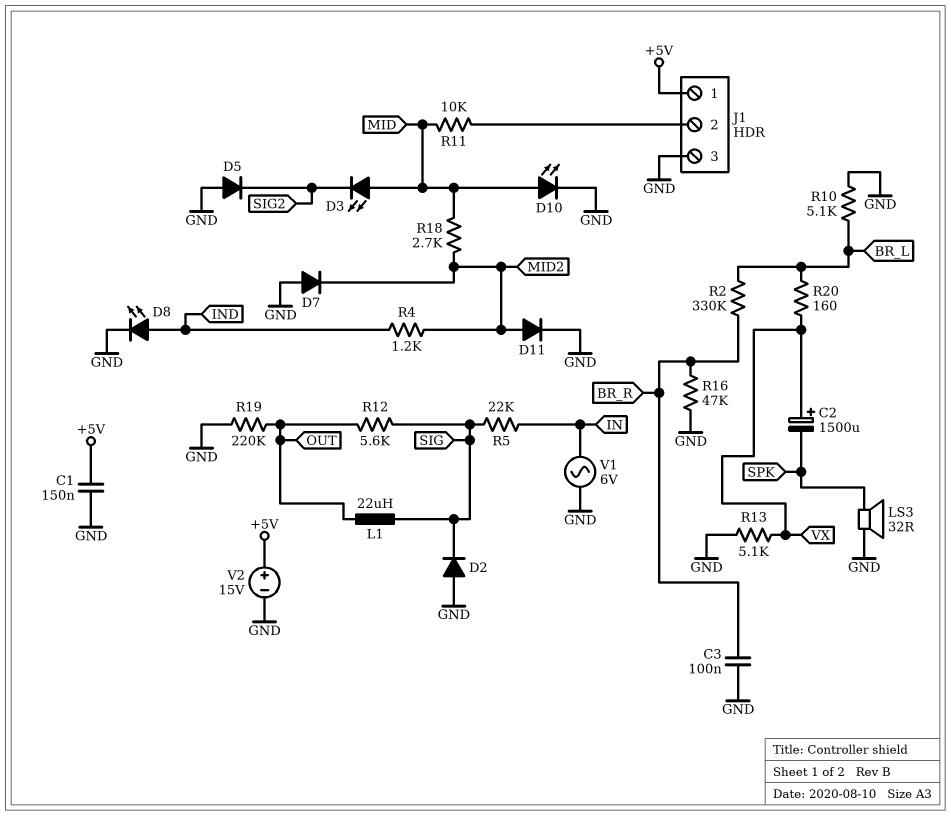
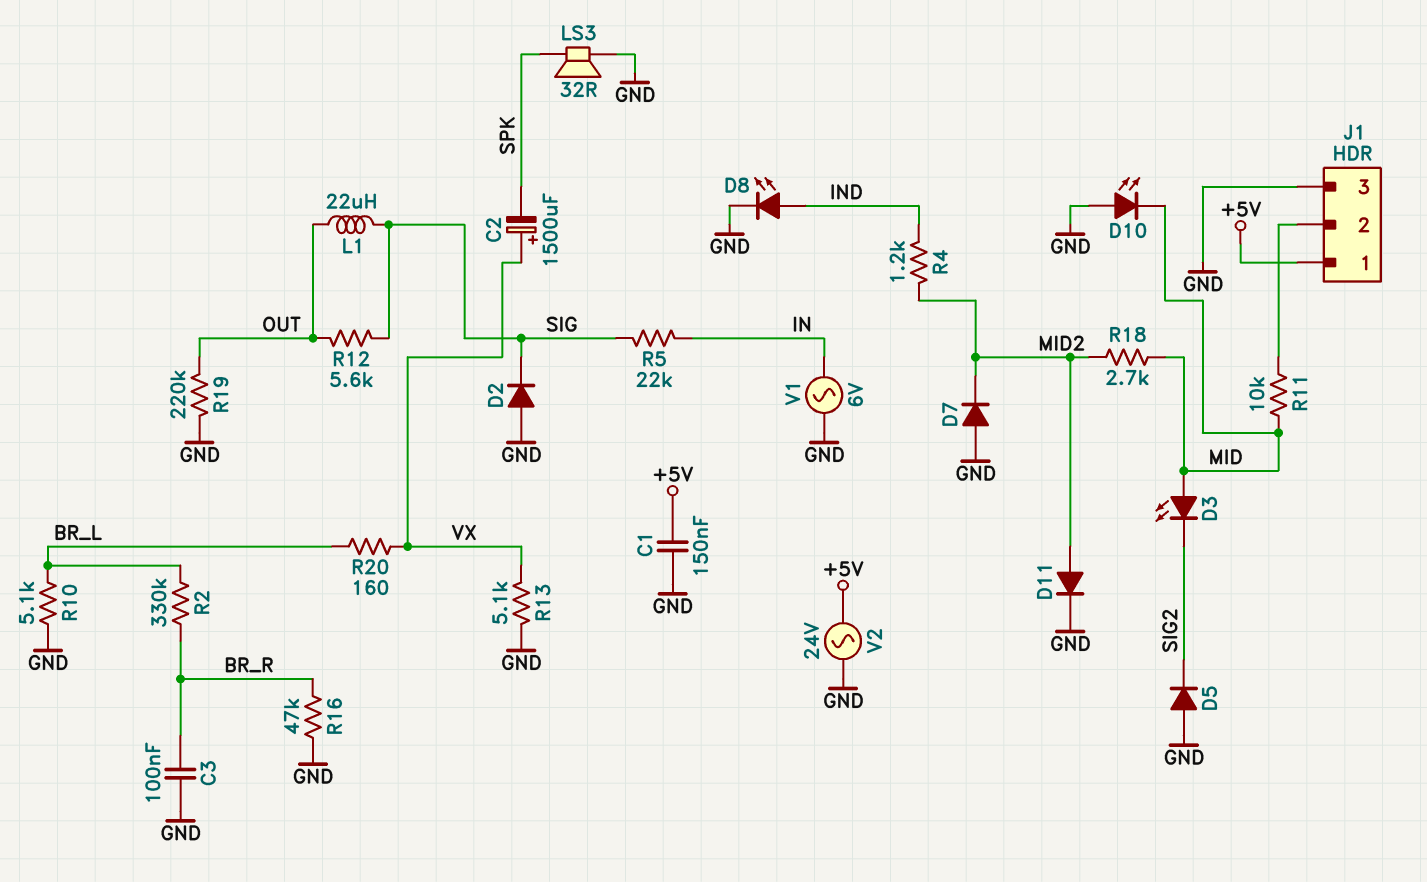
D10: LED (A MID, K GND) -> LED (A GND, K MID)
V2: 15V (plus +5V, minus GND) -> AC 24V (+5V, GND)

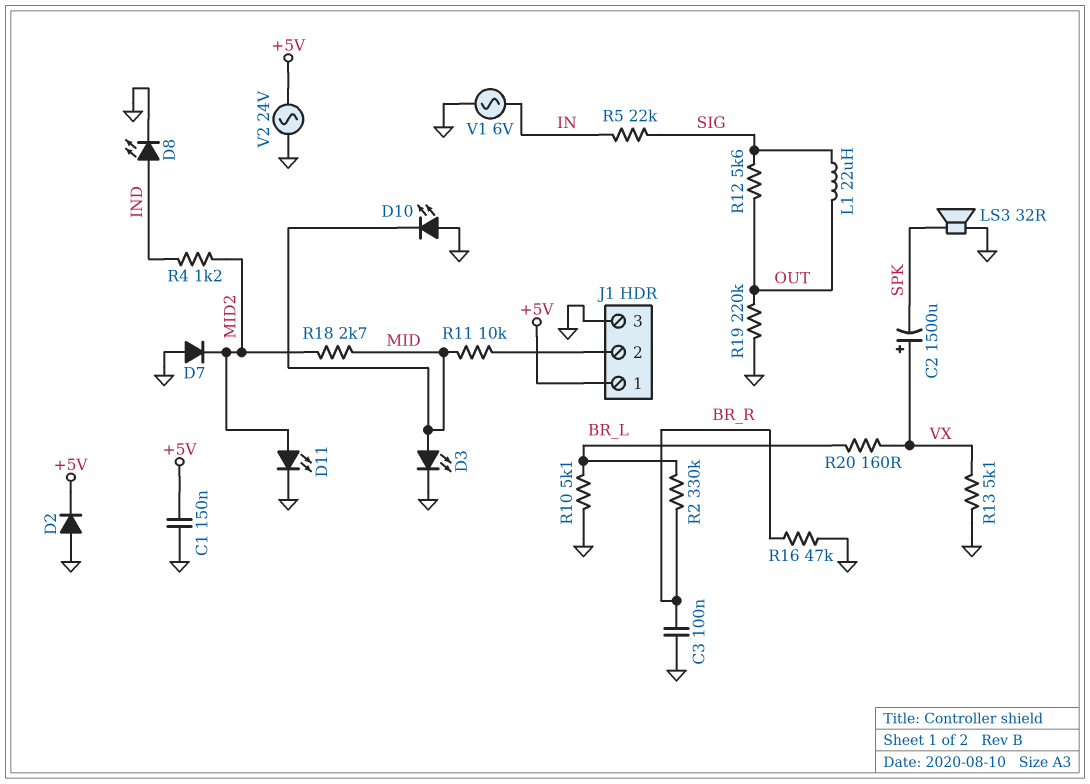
D2: diode (A GND, K SIG) -> diode (A GND, K +5V)
D3: LED (A MID, K SIG2) -> LED (A MID, K GND)
D5: diode (A GND, K SIG2) -> none
D11: diode (A MID2, K GND) -> LED (A MID2, K GND)

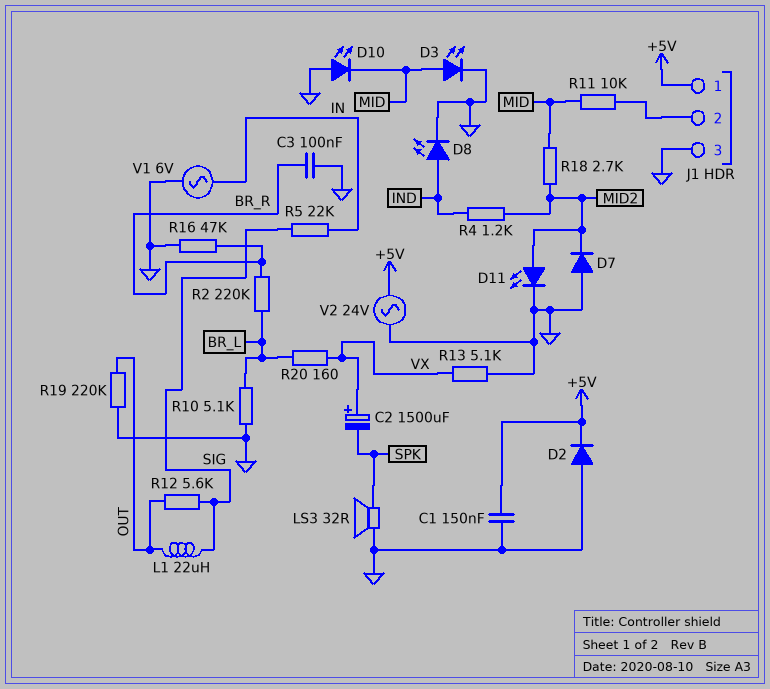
R2: 330k (BR_L, BR_R) -> 220k (BR_L, BR_R)

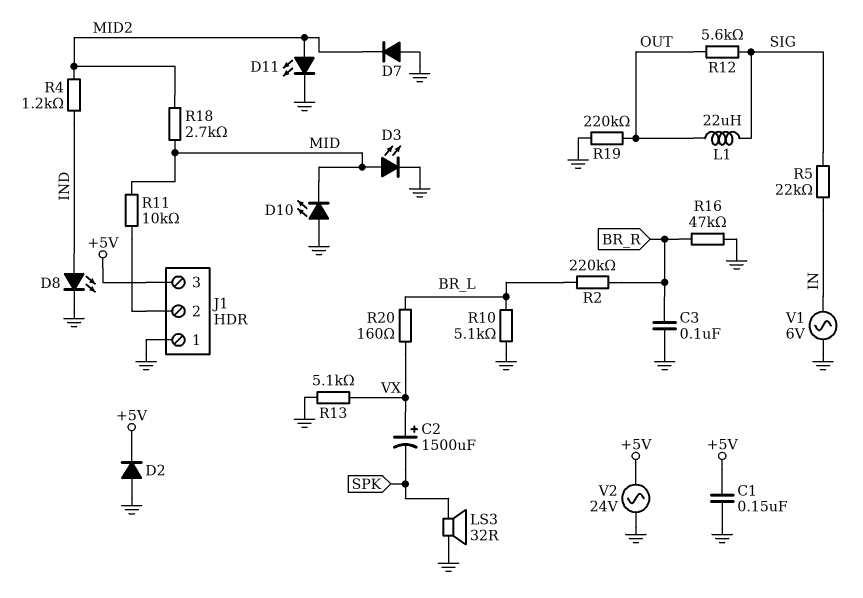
J1 pin 1: +5V -> GND
J1 pin 3: GND -> +5V

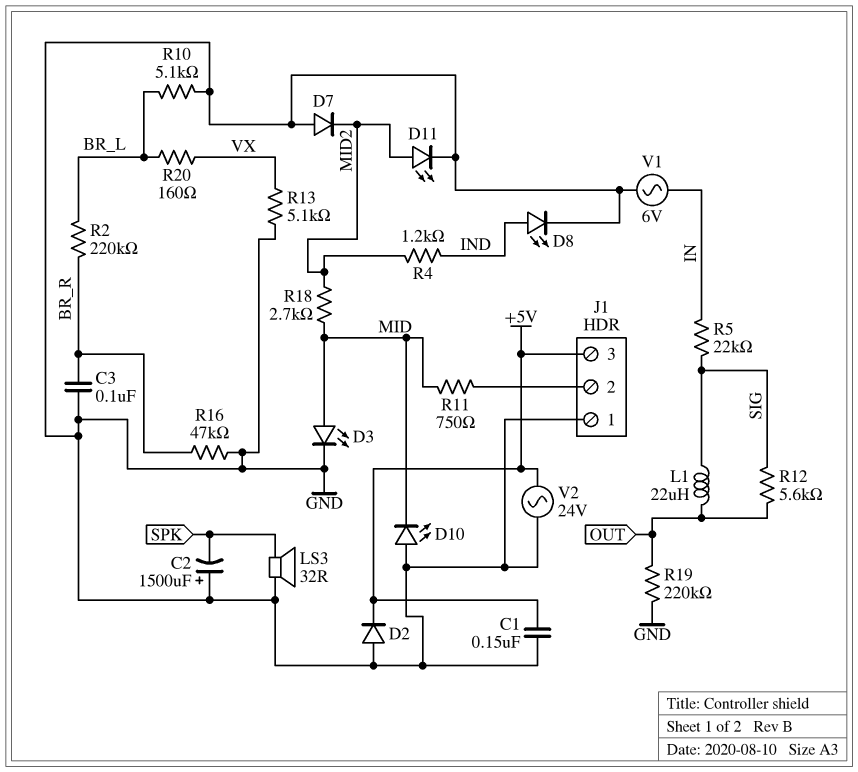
C2: 1500uF (plus VX, minus SPK) -> 1500uF (plus GND, minus SPK)
R11: 10k (J1/2, MID) -> 750 (J1/2, MID)

